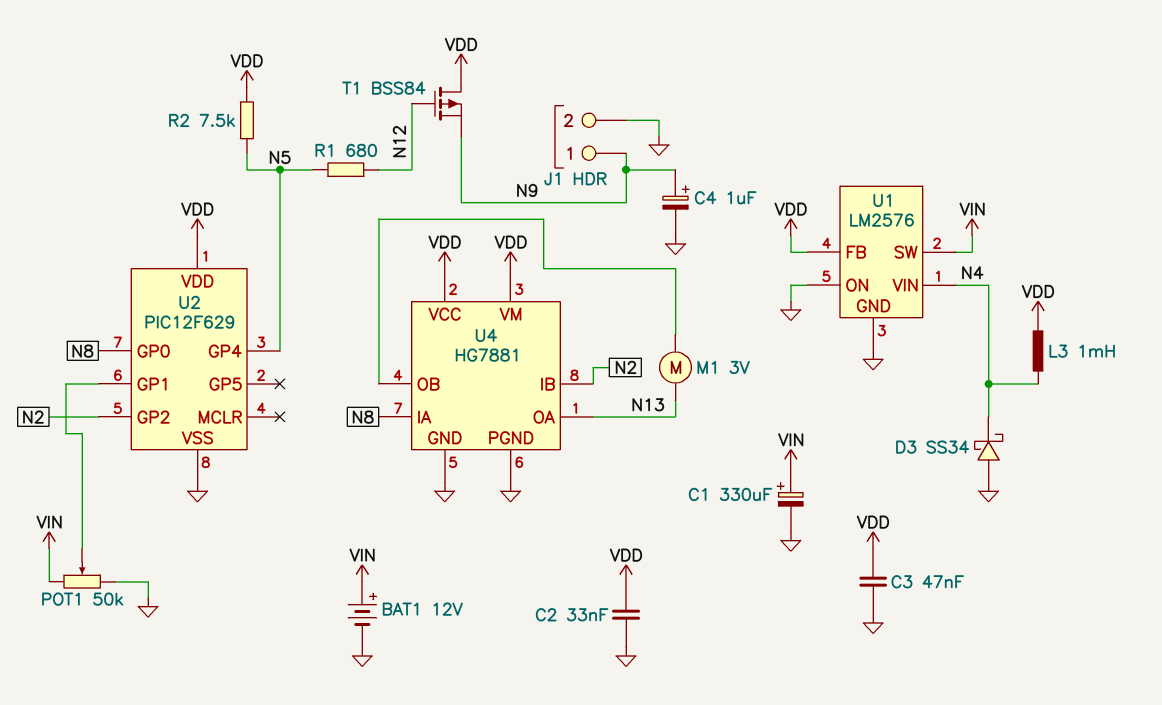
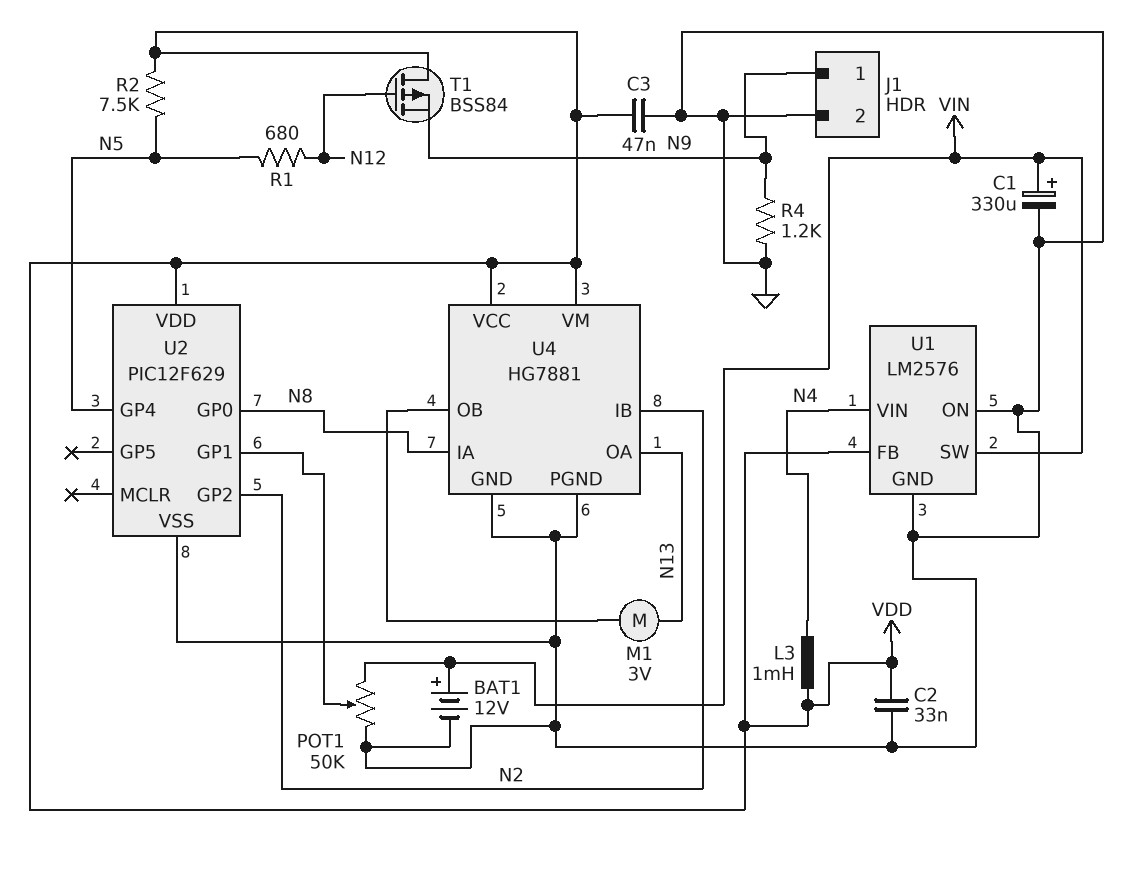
C4: 1uF (plus N9, minus GND) -> none
D3: schottky SS34 (A GND, K N4) -> none
R4: none -> 1.2k (GND, N9)

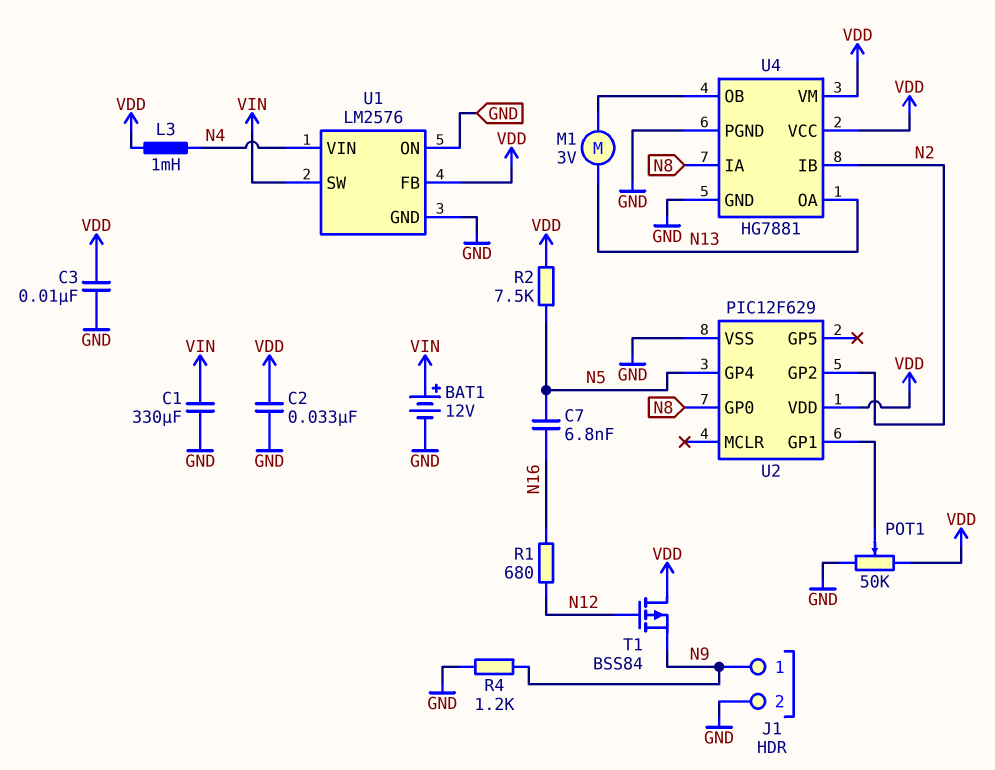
C1: 330uF (plus VIN, minus GND) -> 330uF (GND, VIN)
C3: 47nF (GND, VDD) -> 10nF (GND, VDD)
C7: none -> 6.8nF (N5, N16)
POT1: 50k (GND, VIN, wiper U2/GP1) -> 50k (GND, VDD, wiper U2/GP1)
R1: 680 (N5, N12) -> 680 (N12, N16)

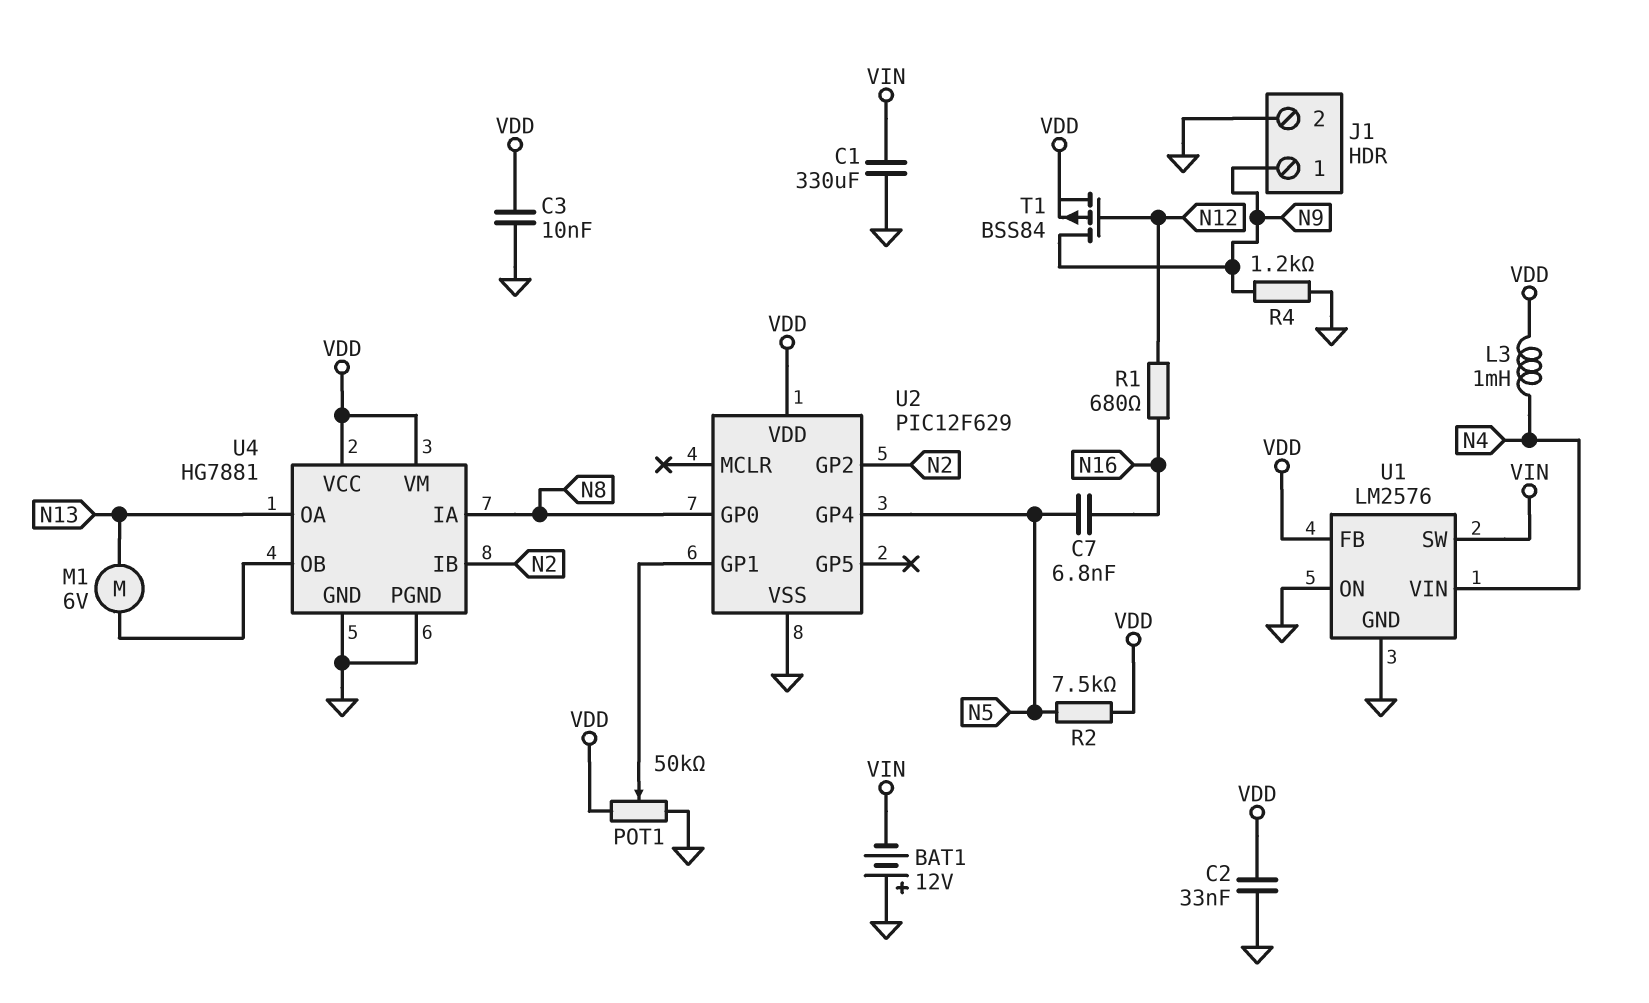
BAT1: 12V (plus VIN, minus GND) -> 12V (plus GND, minus VIN)
M1: motor 3V (N13, U4/OB) -> motor 6V (N13, U4/OB)
T1: PMOS BSS84 (G N12, D VDD, S N9) -> PMOS BSS84 (G N12, D N9, S VDD)

